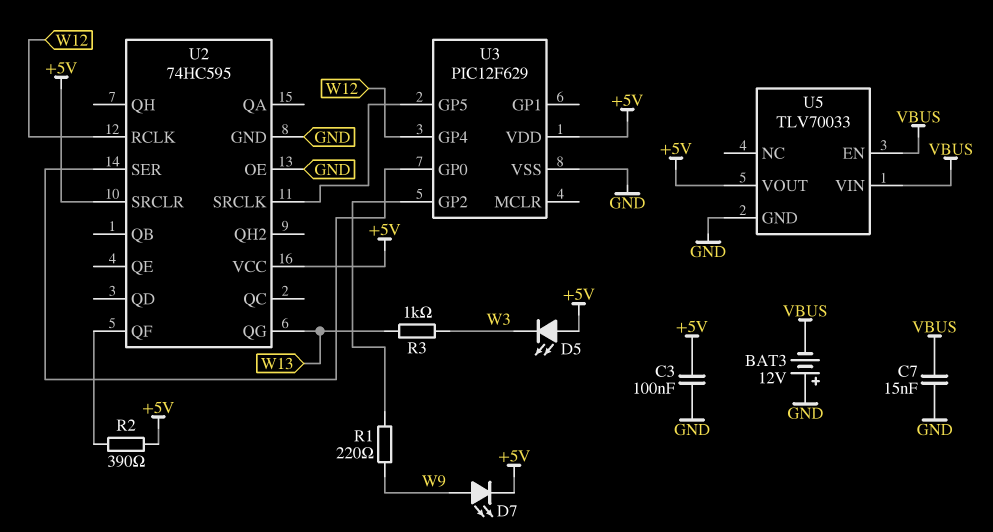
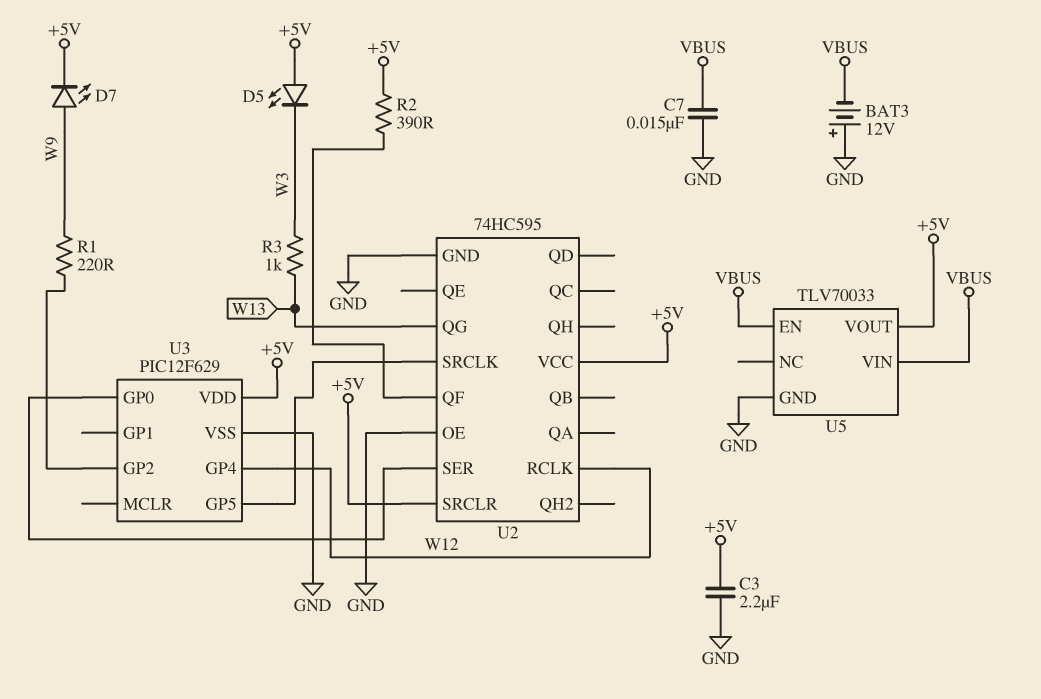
C3: 100nF (+5V, GND) -> 2.2uF (+5V, GND)

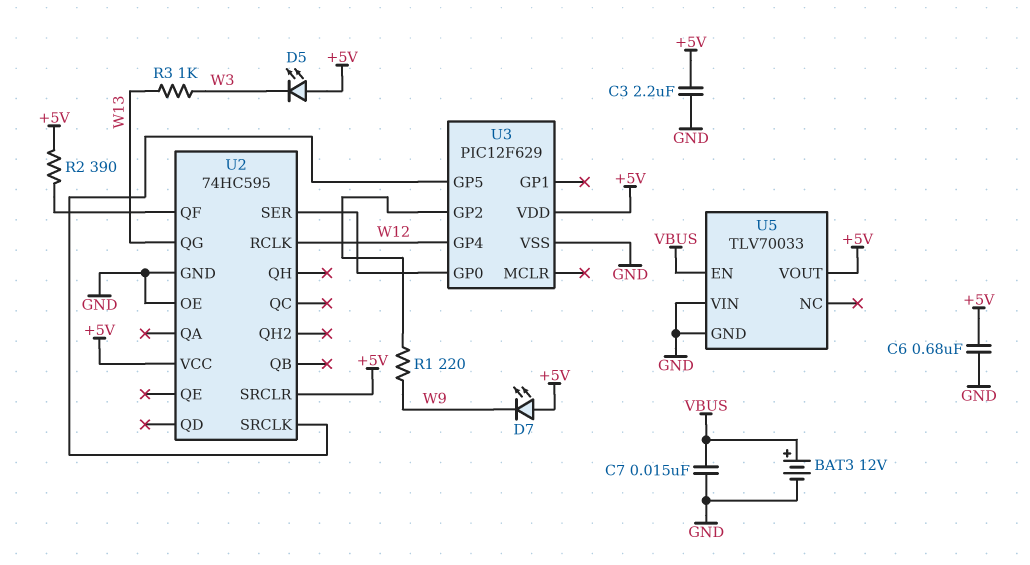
BAT3: 12V (plus GND, minus VBUS) -> 12V (plus VBUS, minus GND)
C6: none -> 680nF (+5V, GND)
D7: LED (A W9, K +5V) -> LED (A +5V, K W9)
U5 pin VIN: VBUS -> GND

